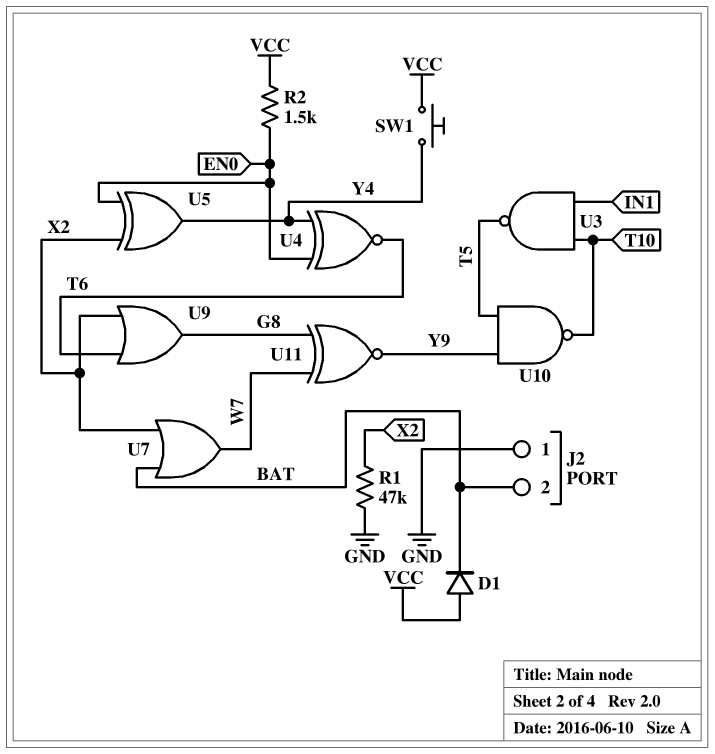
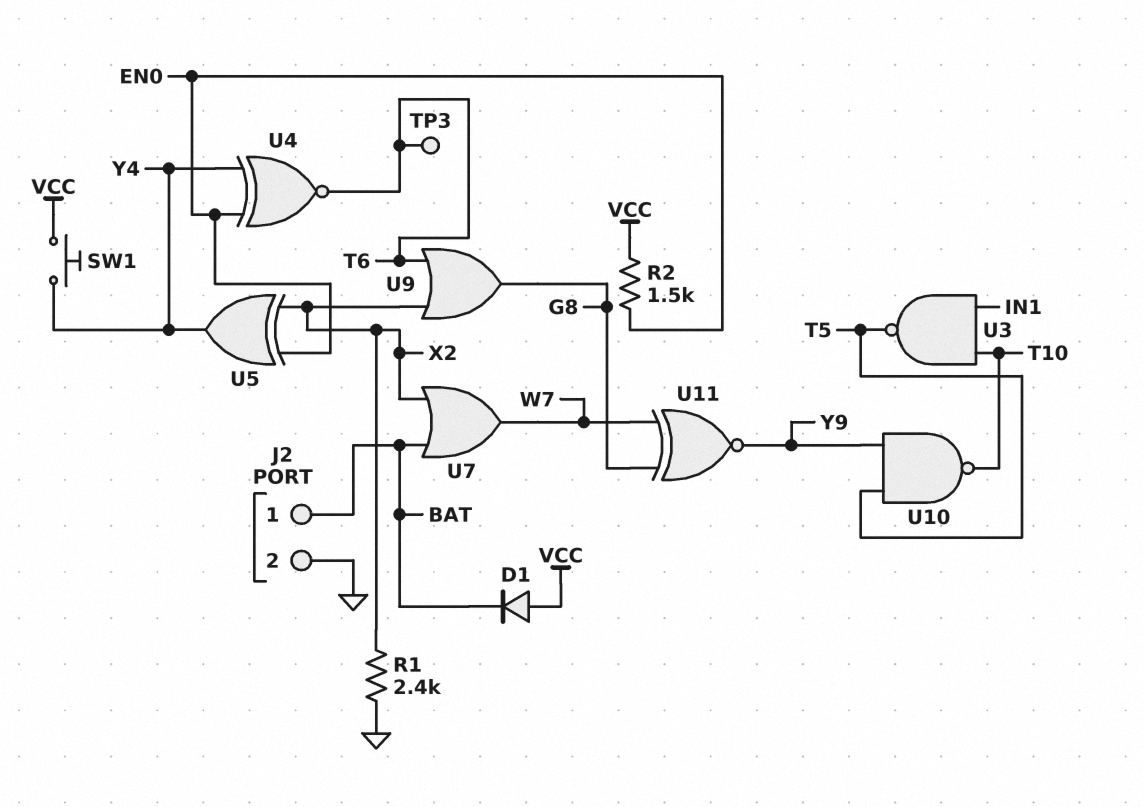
J2 pin 1: GND -> BAT
J2 pin 2: BAT -> GND
R1: 47k (GND, X2) -> 2.4k (GND, X2)
TP3: none -> test point (T6)

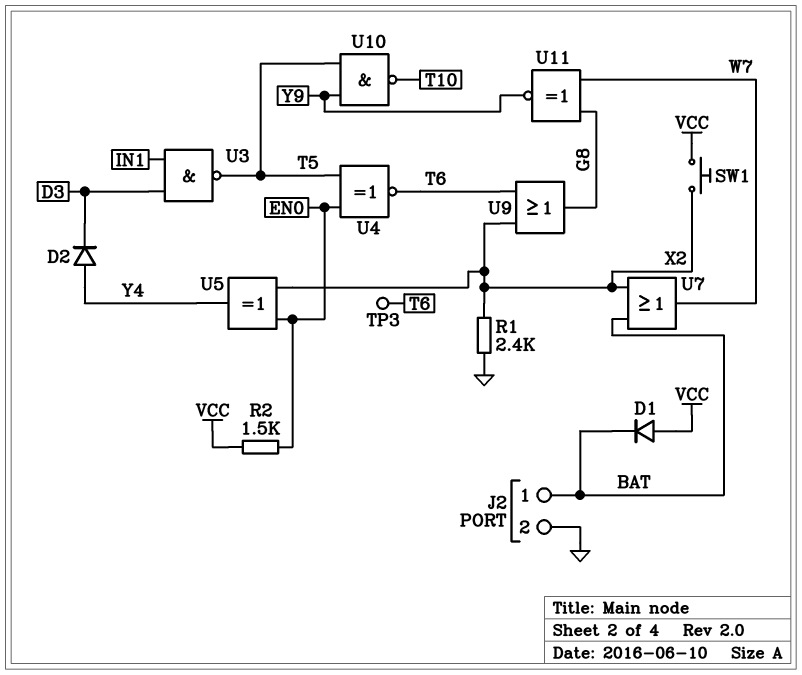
D2: none -> diode (A Y4, K D3)
SW1: button (VCC, Y4) -> button (VCC, X2)
U3: NAND (in IN1, in T10, out T5) -> NAND (in D3, in IN1, out T5)
U4: XNOR (in EN0, in Y4, out T6) -> XNOR (in EN0, in T5, out T6)

